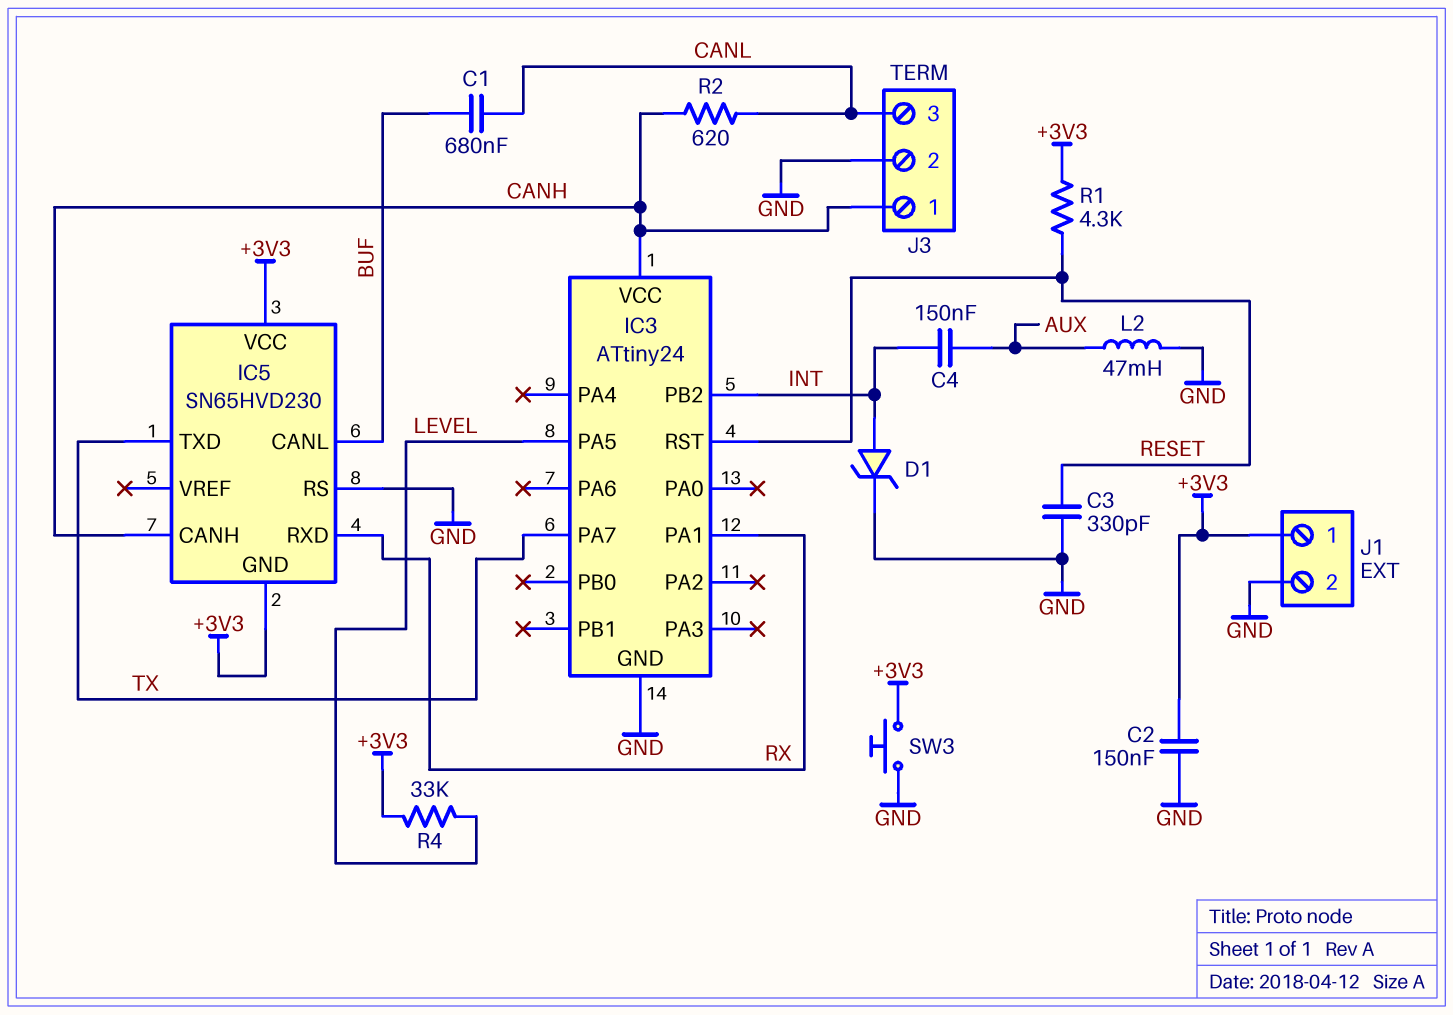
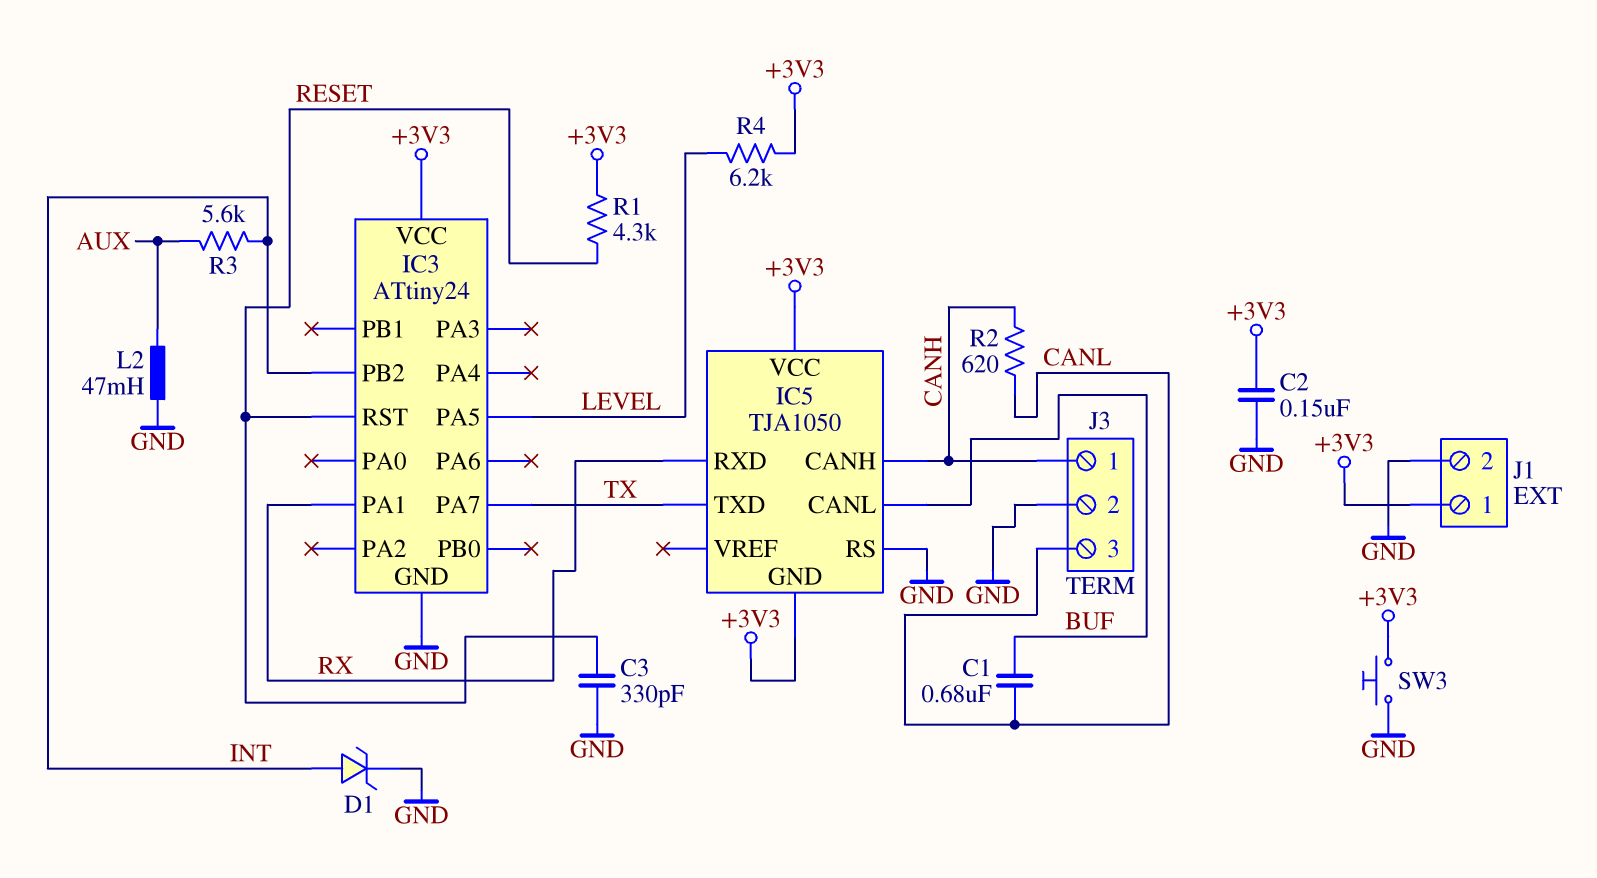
C4: 150nF (AUX, INT) -> none
IC3 pin VCC: CANH -> +3V3
IC5: SN65HVD230 -> TJA1050
R3: none -> 5.6k (AUX, INT)
R4: 33k (+3V3, LEVEL) -> 6.2k (+3V3, LEVEL)

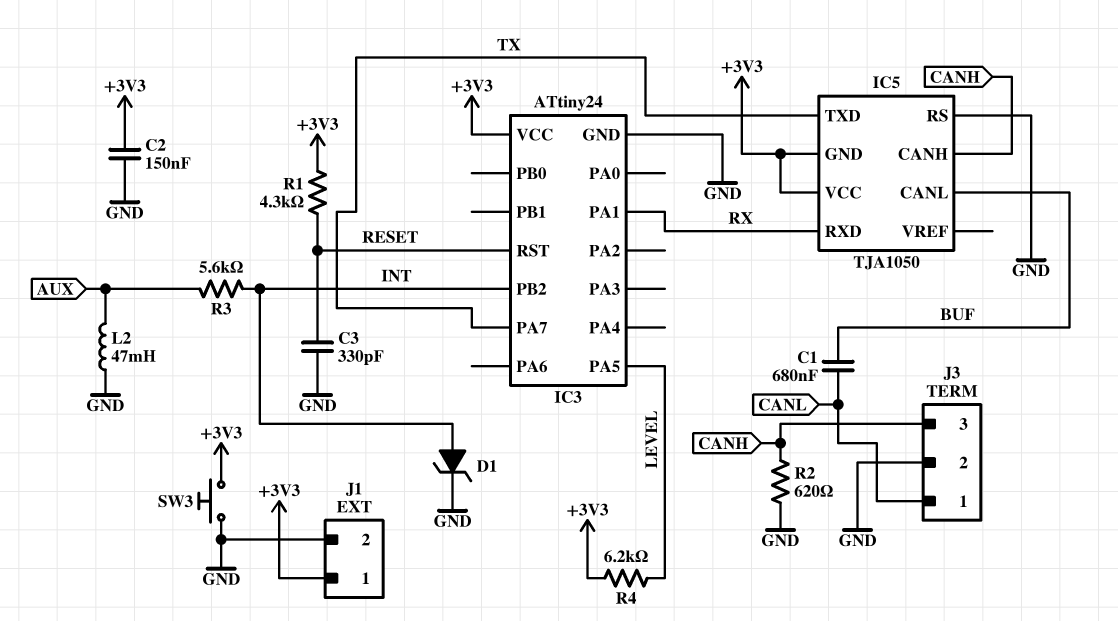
J3 pin 1: CANH -> CANL
J3 pin 3: CANL -> CANH
R2: 620 (CANH, CANL) -> 620 (CANH, GND)

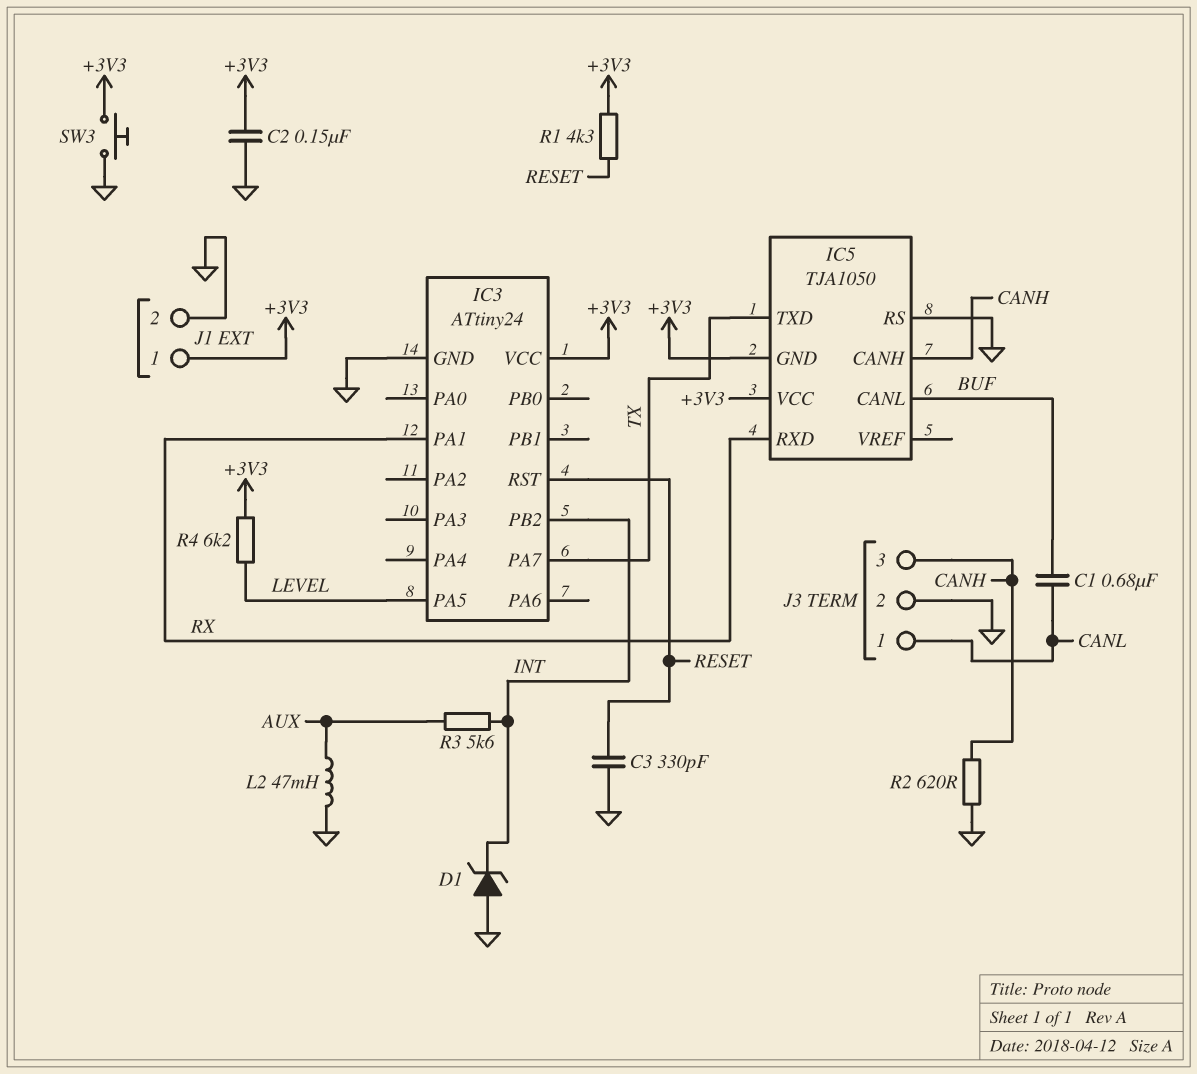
D1: zener (A INT, K GND) -> zener (A GND, K INT)

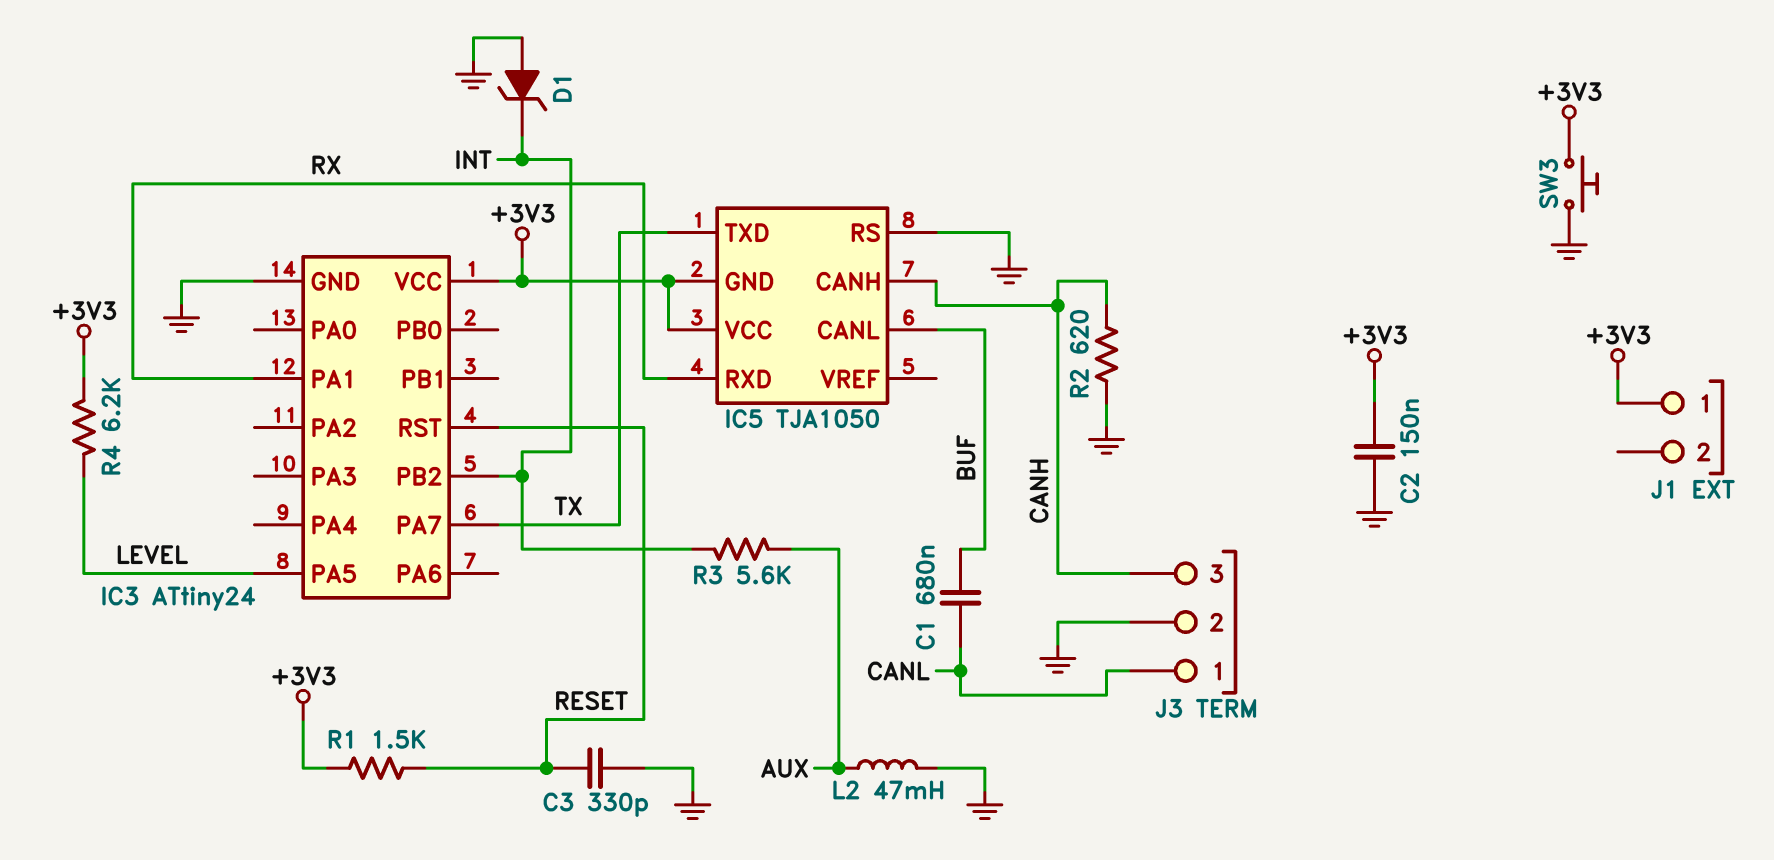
J1 pin 2: GND -> none
R1: 4.3k (+3V3, RESET) -> 1.5k (+3V3, RESET)

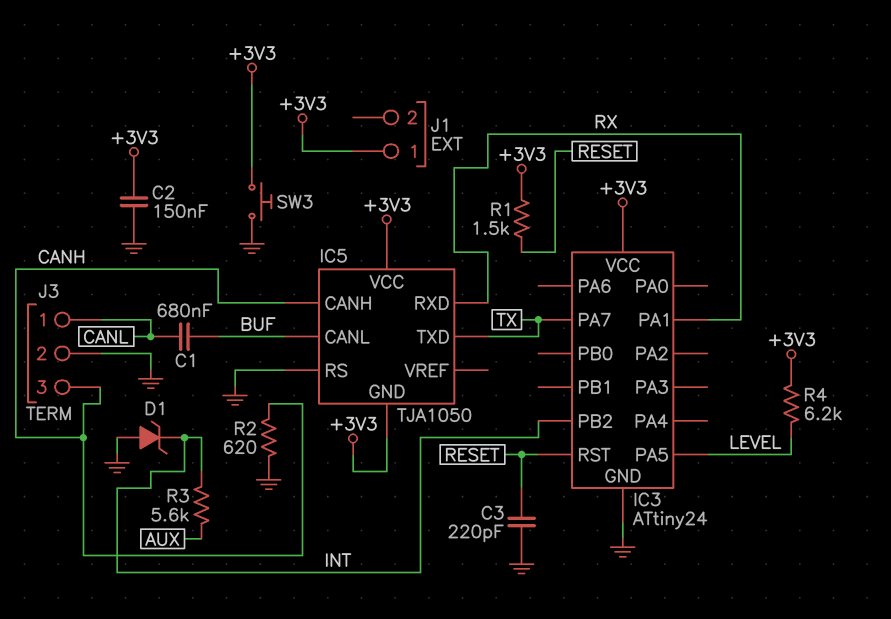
C3: 330pF (GND, RESET) -> 220pF (GND, RESET)
L2: 47mH (AUX, GND) -> none

